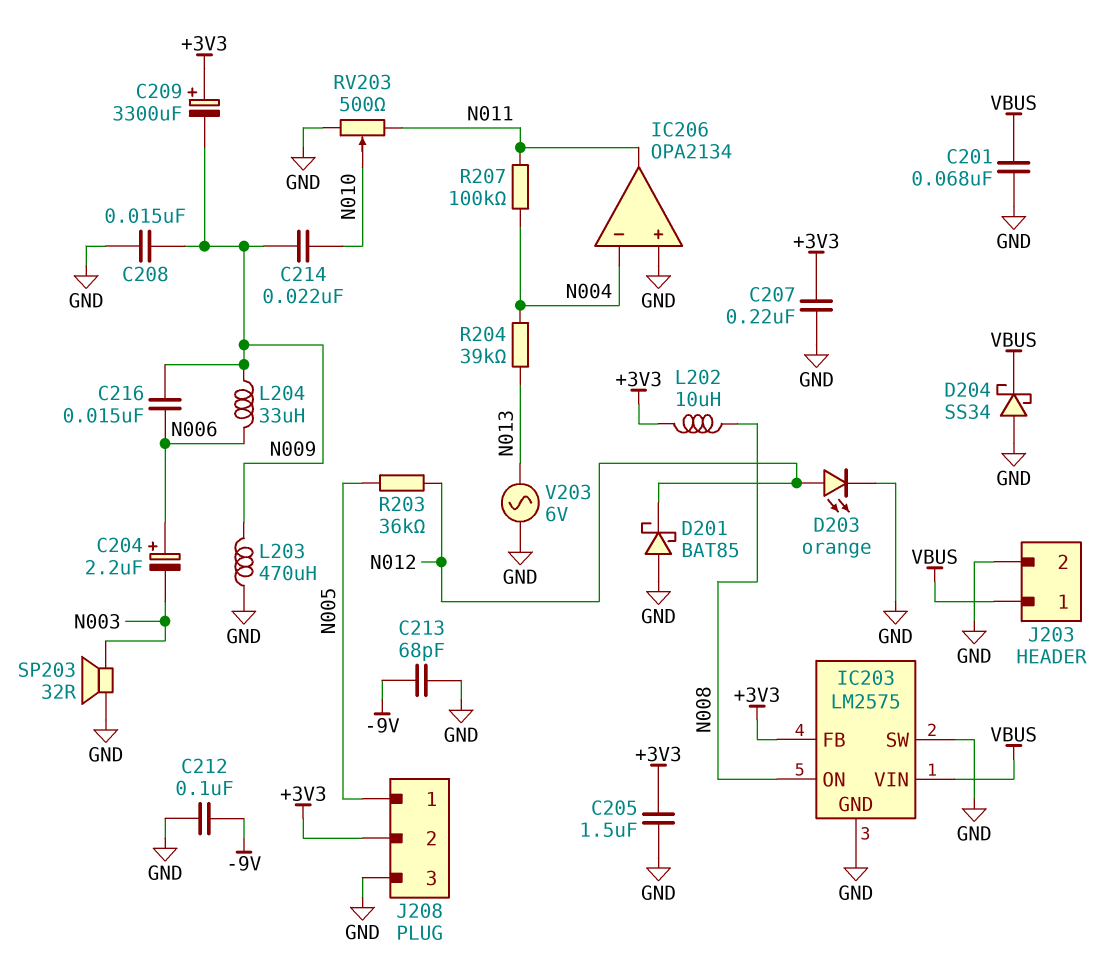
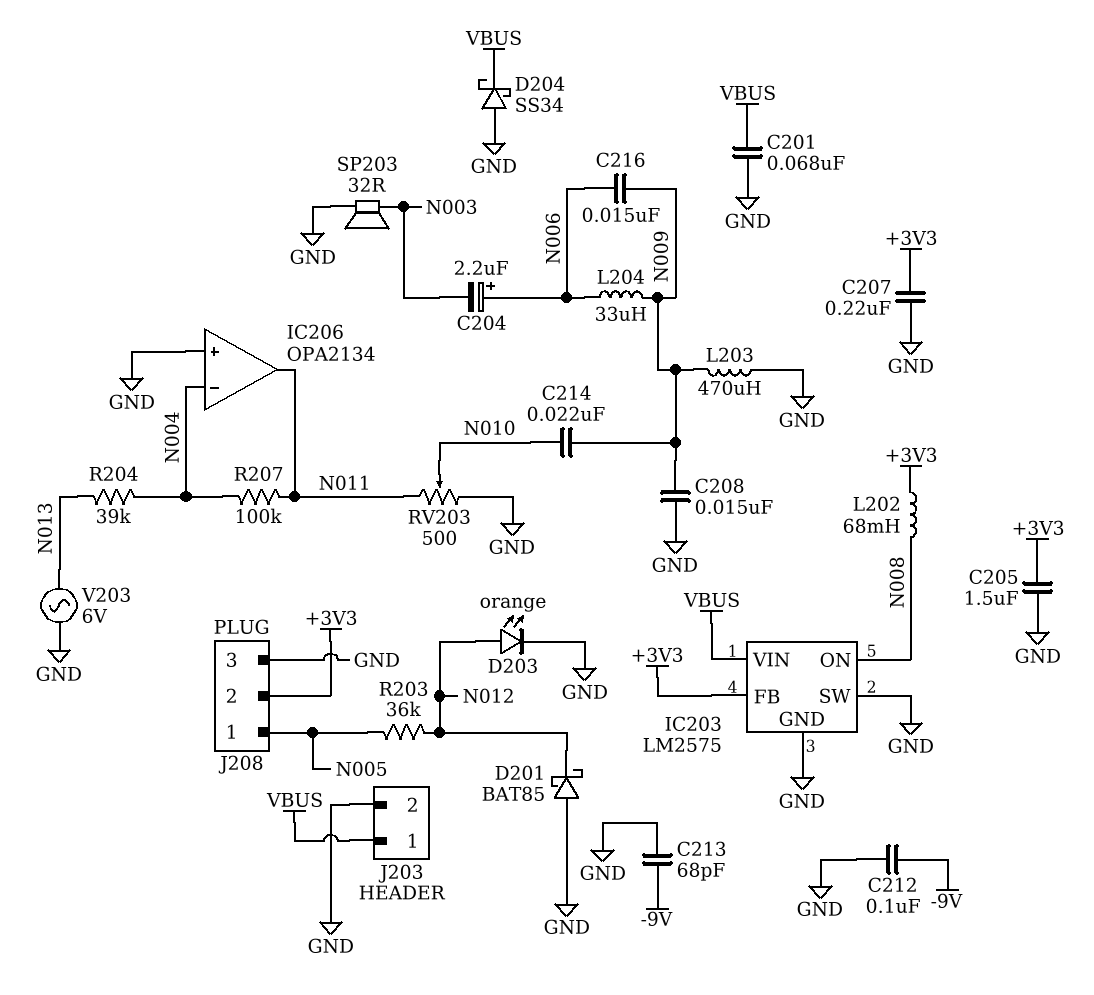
C209: 3300uF (plus +3V3, minus N009) -> none
L202: 10uH (+3V3, N008) -> 68mH (+3V3, N008)

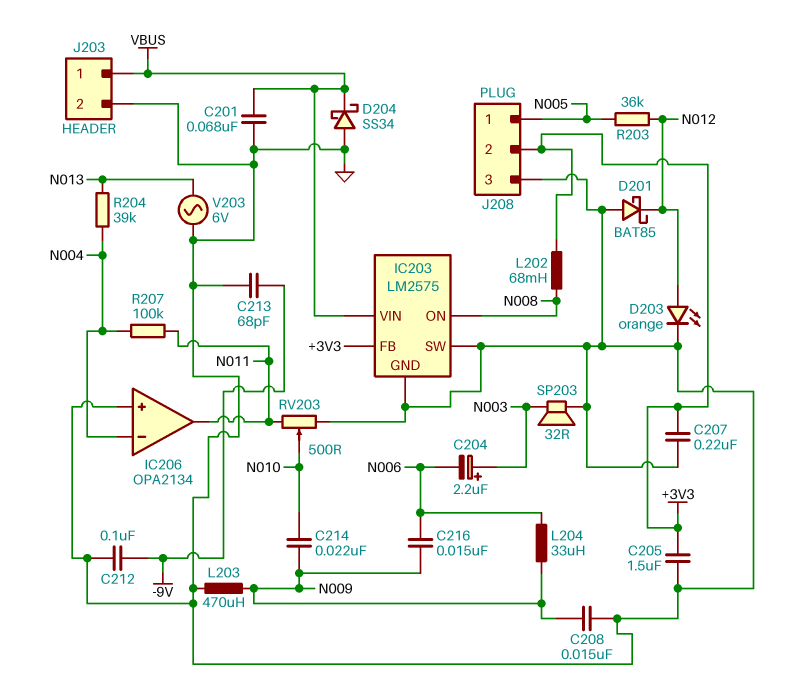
C204: 2.2uF (plus N006, minus N003) -> 2.2uF (plus N003, minus N006)

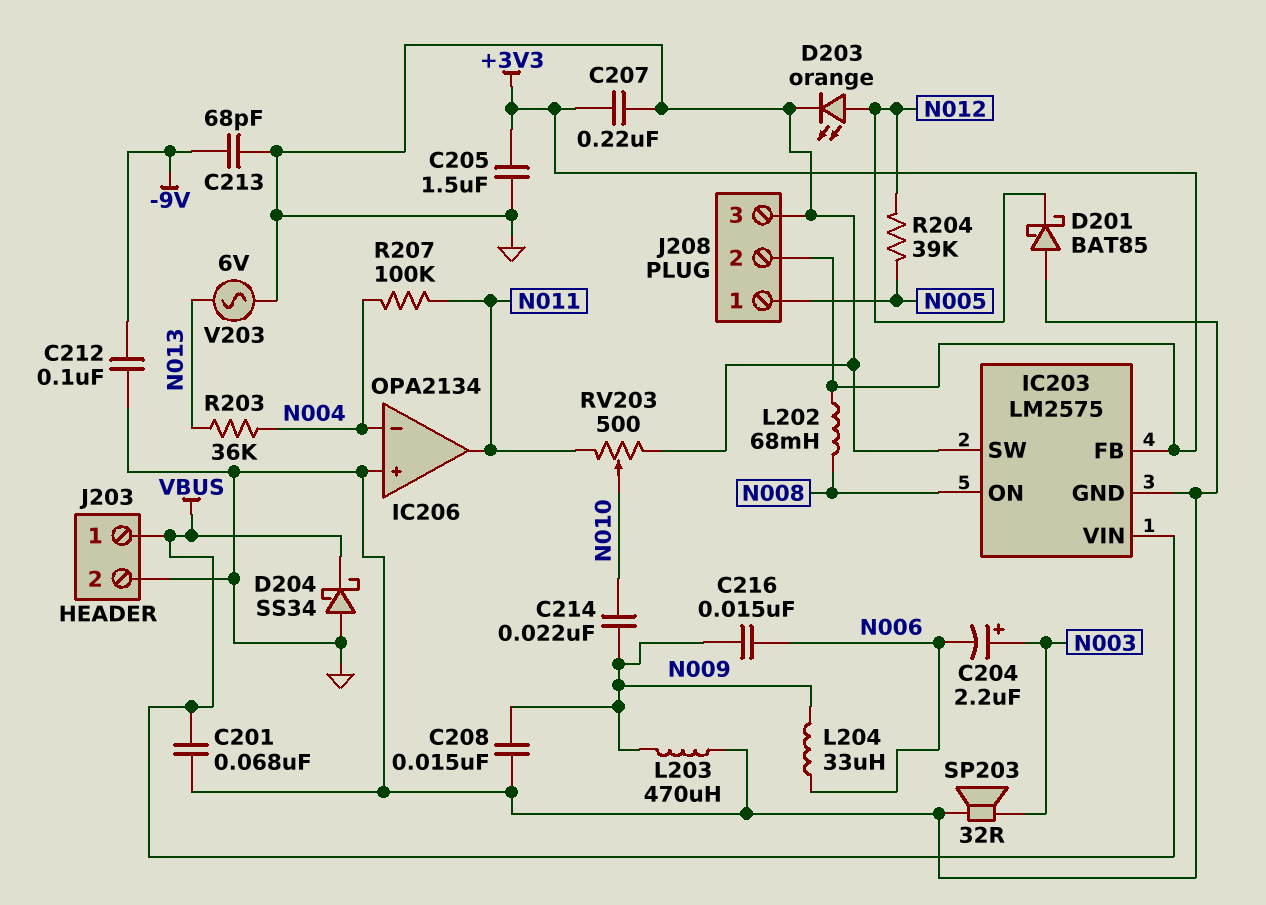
R203: 36k (N005, N012) -> 36k (N004, N013)
R204: 39k (N004, N013) -> 39k (N005, N012)

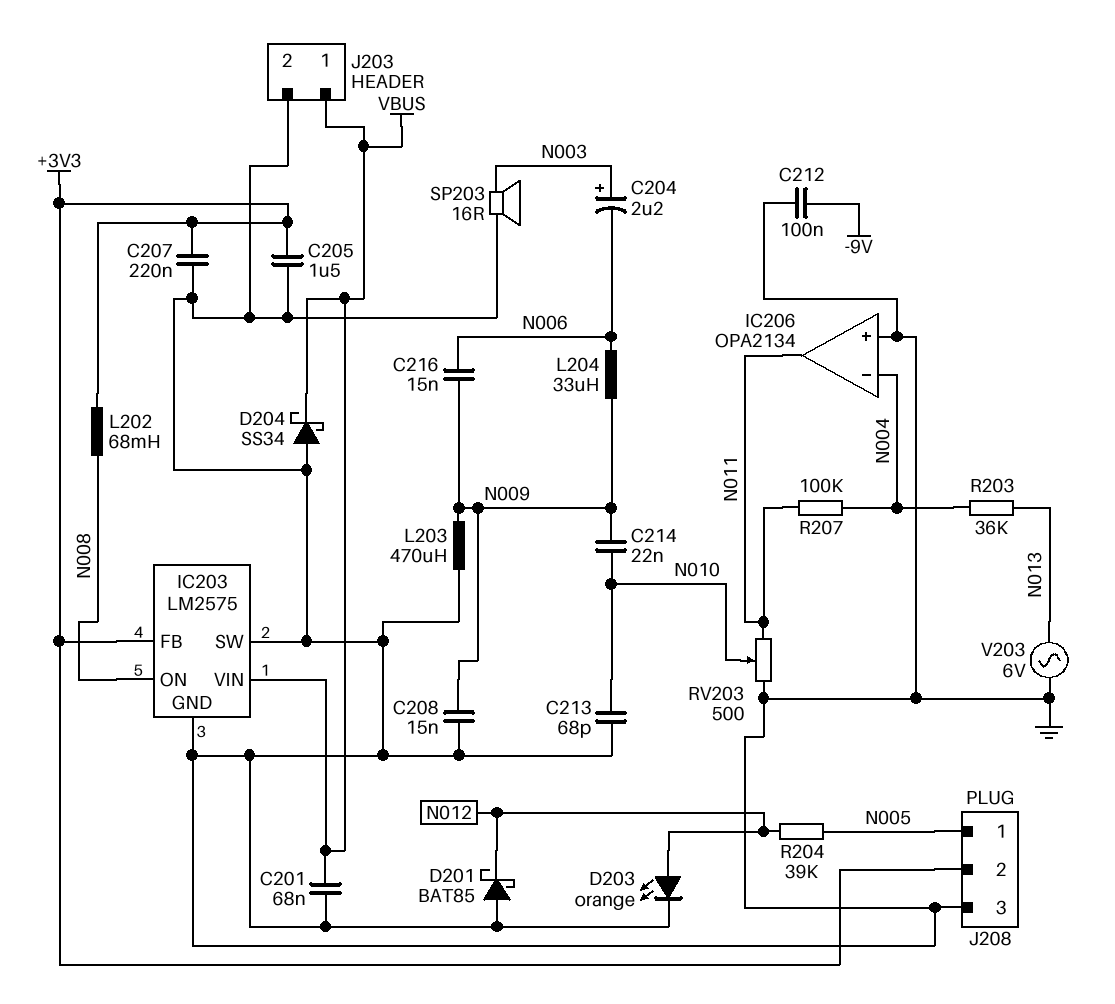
C213: 68pF (-9V, GND) -> 68pF (GND, N010)
SP203: speaker 32R (GND, N003) -> speaker 16R (GND, N003)

